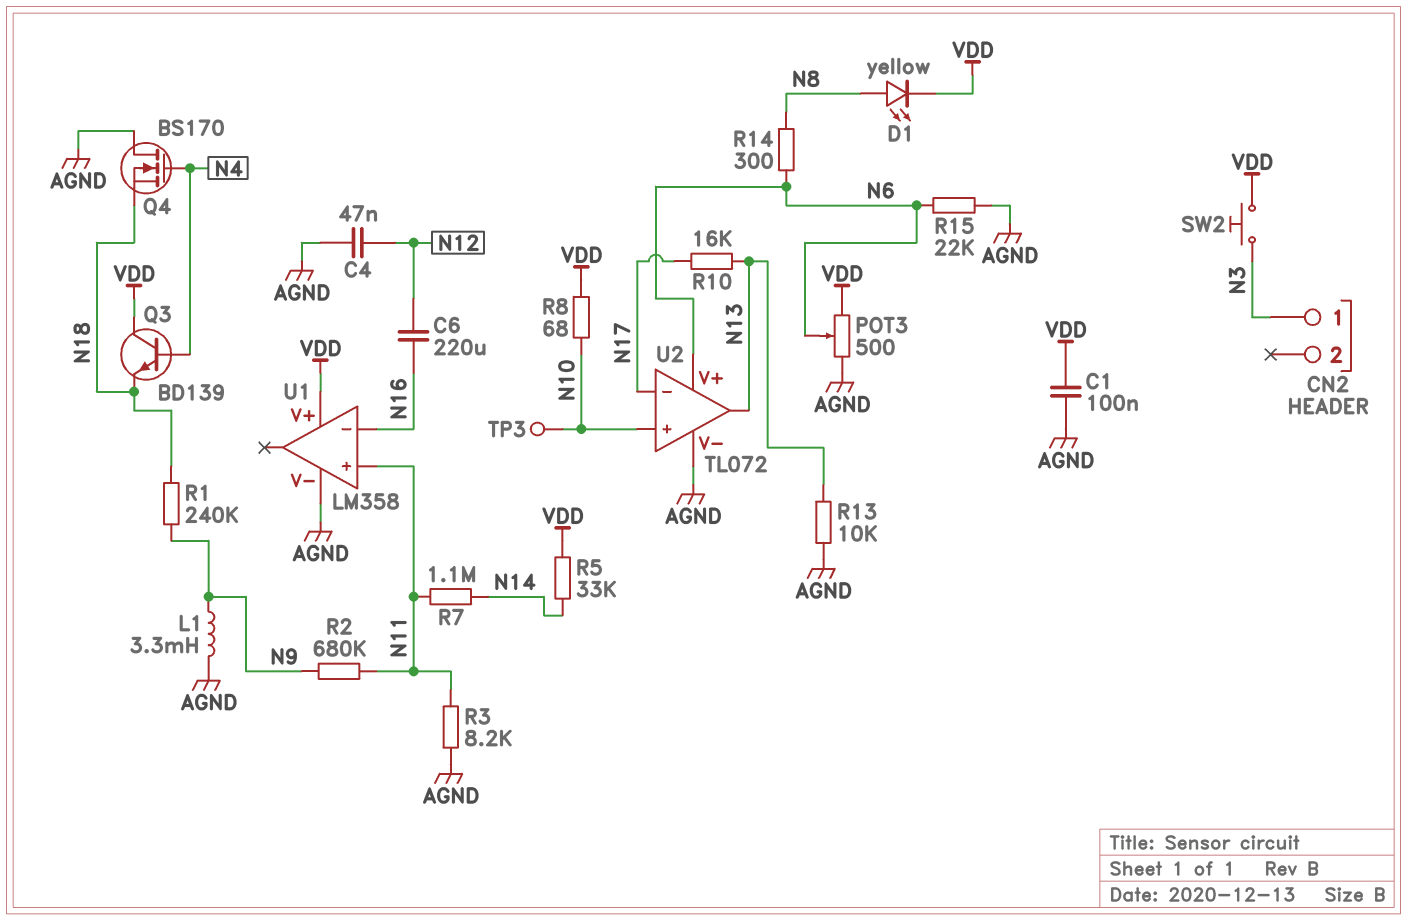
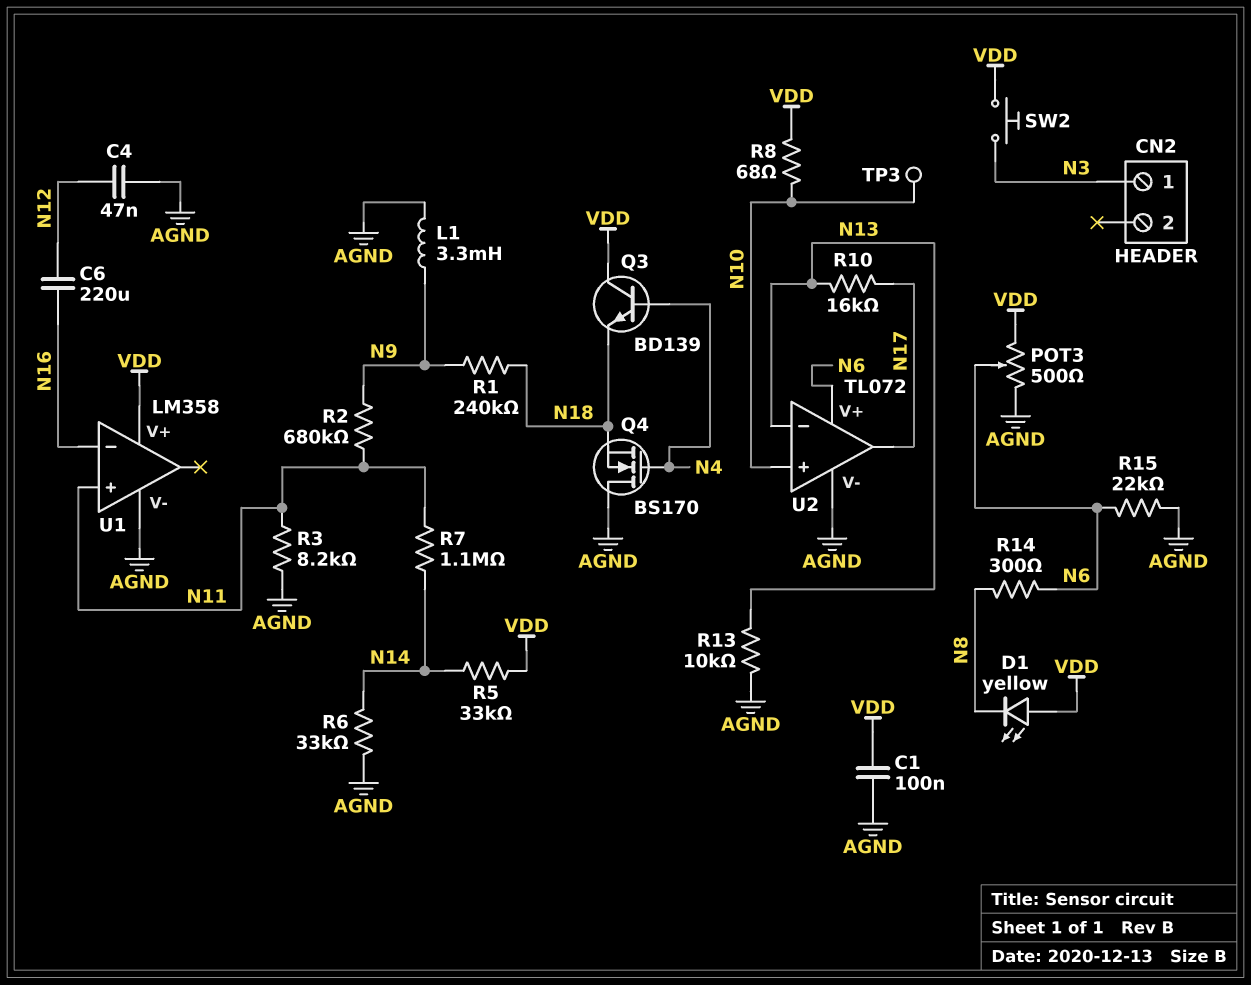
D1: LED yellow (A N8, K VDD) -> LED yellow (A VDD, K N8)
R6: none -> 33k (AGND, N14)
U2 pin in-: N17 -> N13
U2 pin out: N13 -> N17

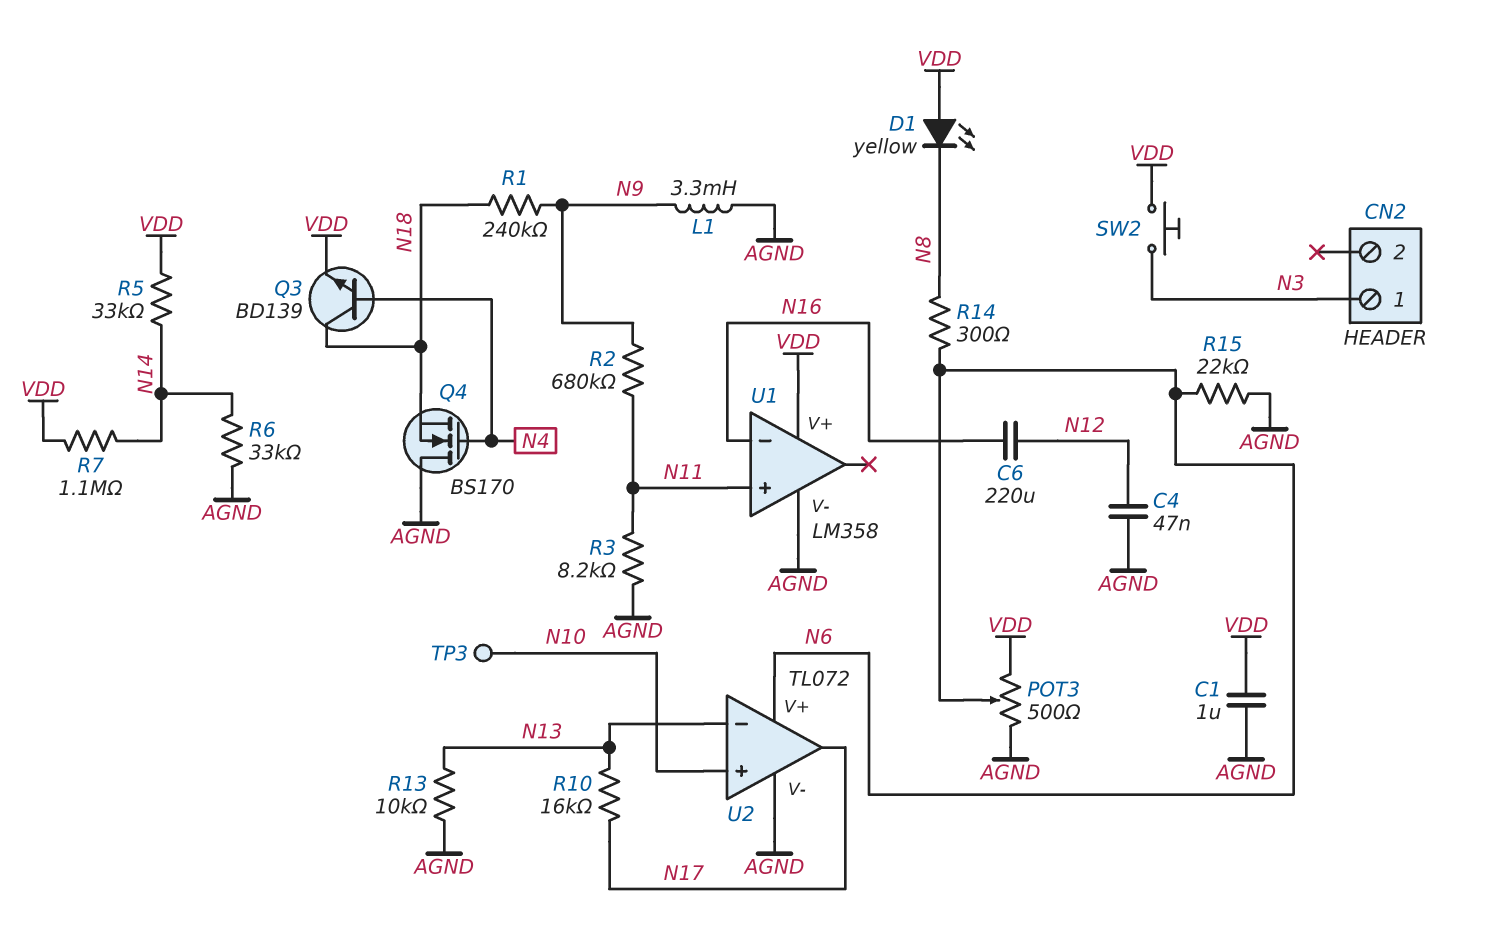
C1: 100nF (AGND, VDD) -> 1uF (AGND, VDD)
Q3: NPN BD139 (B N4, C VDD, E N18) -> NPN BD139 (B N4, C N18, E VDD)
R7: 1.1M (N11, N14) -> 1.1M (N14, VDD)
R8: 68 (N10, VDD) -> none

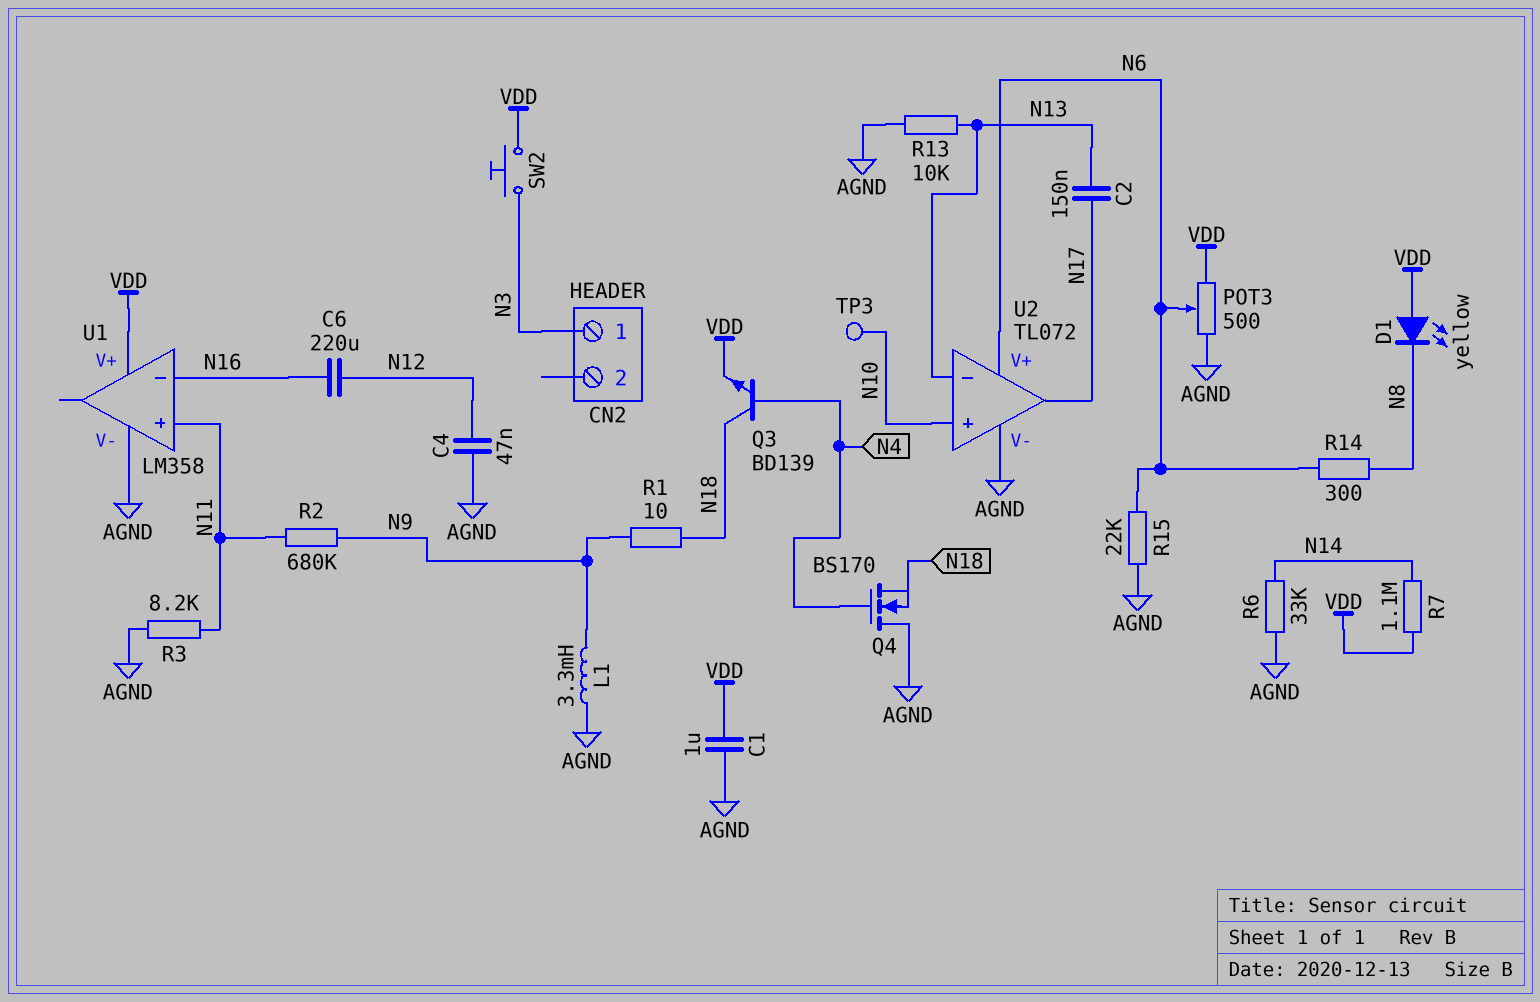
C2: none -> 150nF (N13, N17)
R1: 240k (N9, N18) -> 10 (N9, N18)
R5: 33k (N14, VDD) -> none
R10: 16k (N13, N17) -> none

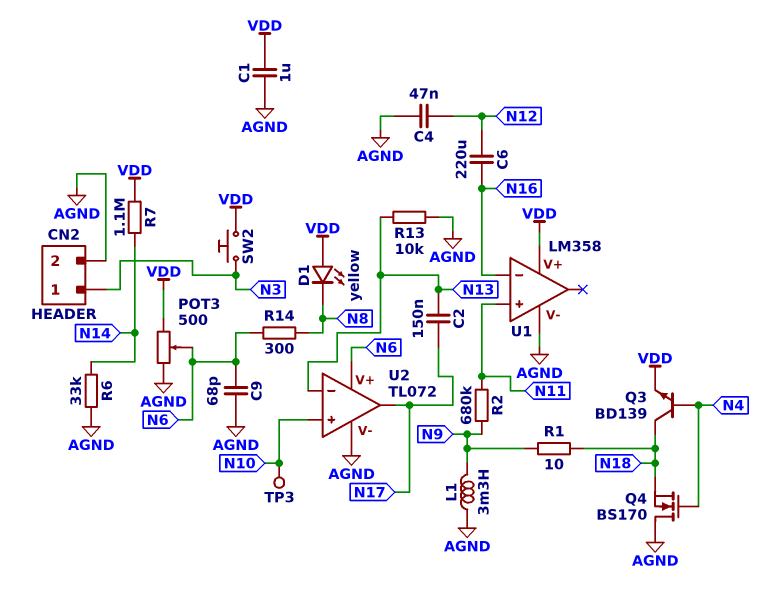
C9: none -> 68pF (AGND, N6)
CN2 pin 2: none -> AGND
R3: 8.2k (AGND, N11) -> none
R15: 22k (AGND, N6) -> none

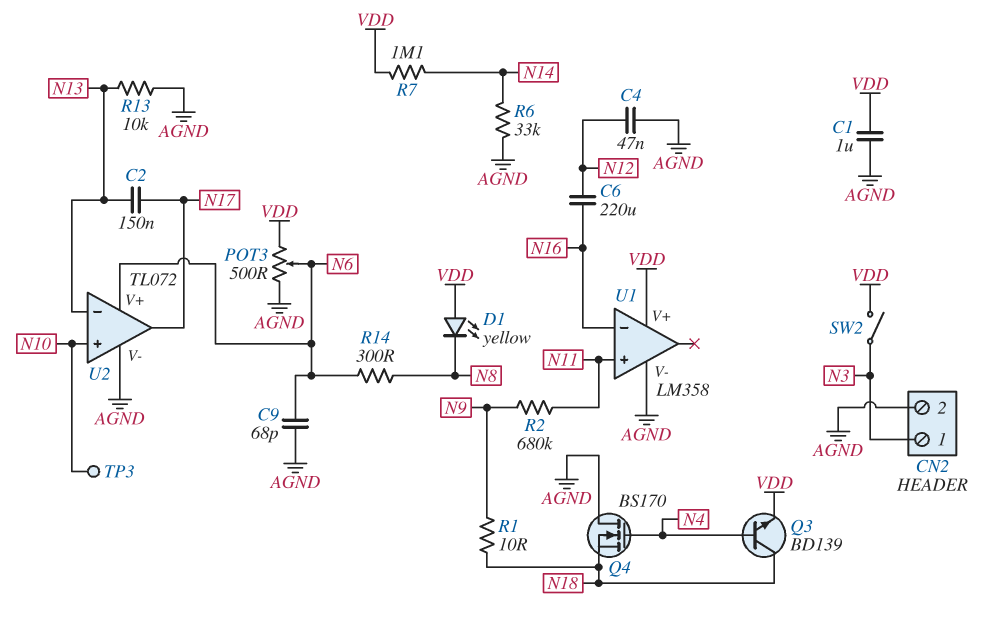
L1: 3.3mH (AGND, N9) -> none
SW2: button (N3, VDD) -> switch (N3, VDD)

